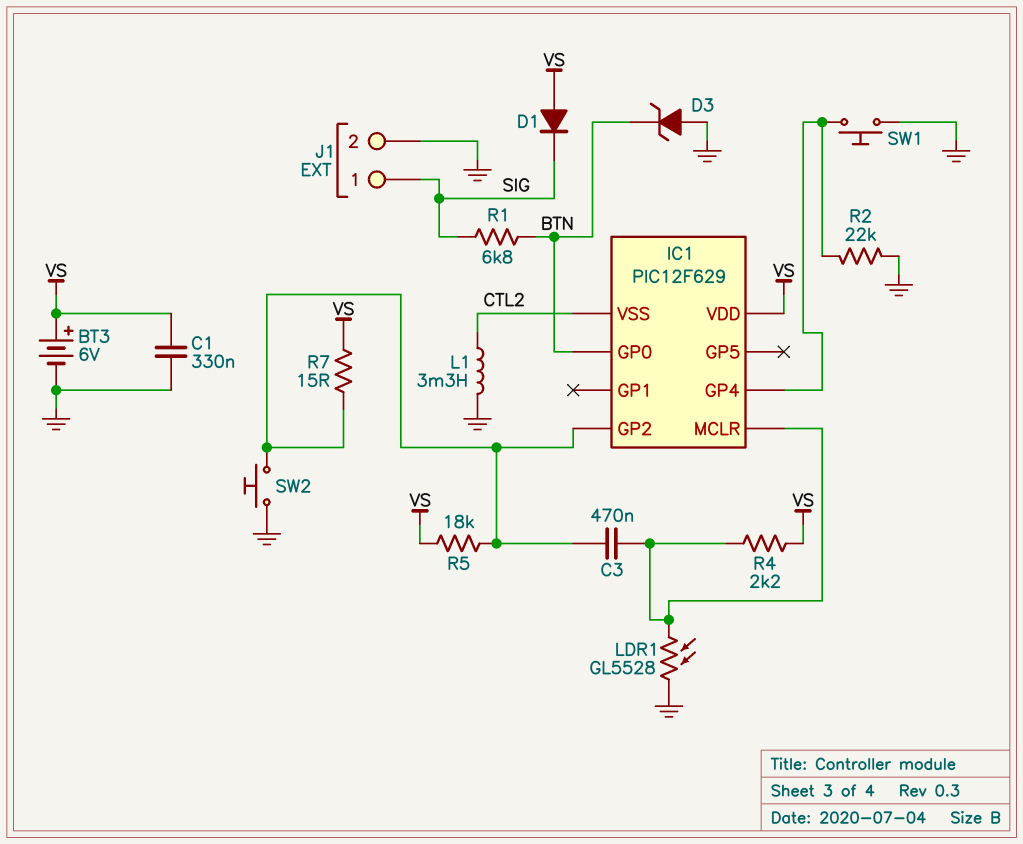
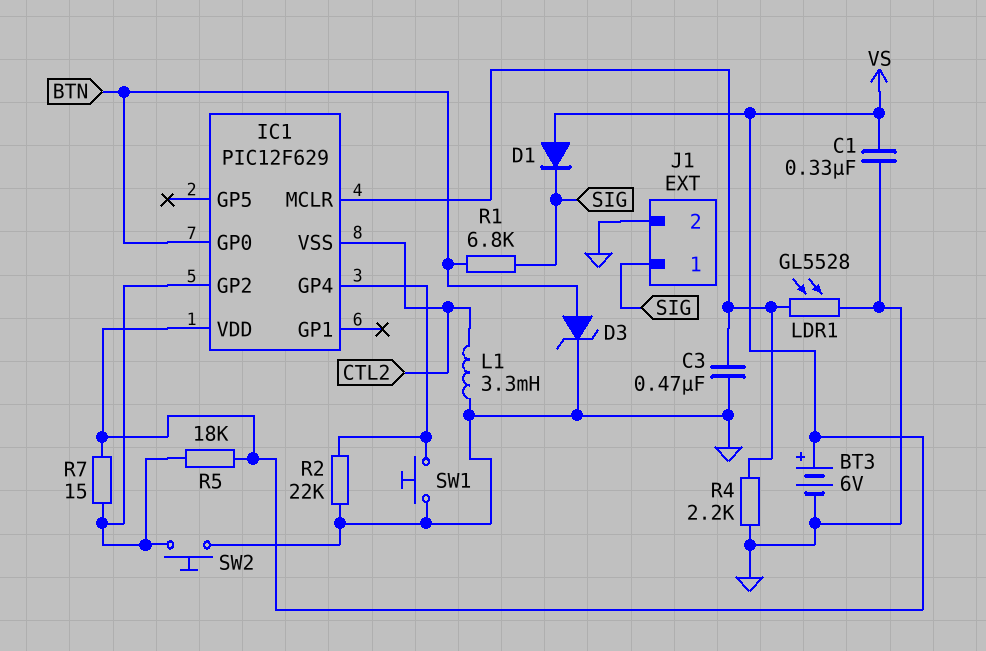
C3: 470nF (IC1/GP2, IC1/MCLR) -> 470nF (GND, IC1/MCLR)
D3: zener (A GND, K BTN) -> zener (A BTN, K GND)
R4: 2.2k (IC1/MCLR, VS) -> 2.2k (GND, IC1/MCLR)

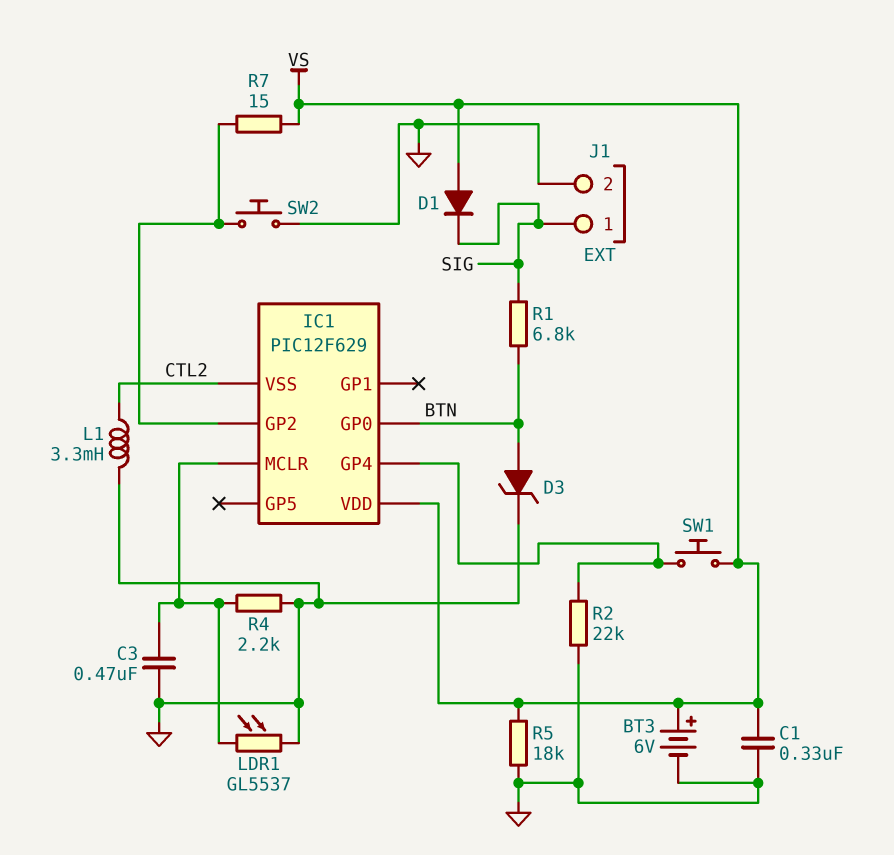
LDR1: GL5528 (GND, IC1/MCLR) -> GL5537 (GND, IC1/MCLR)
R5: 18k (IC1/GP2, VS) -> 18k (GND, VS)
SW1: button (GND, IC1/GP4) -> button (IC1/GP4, VS)

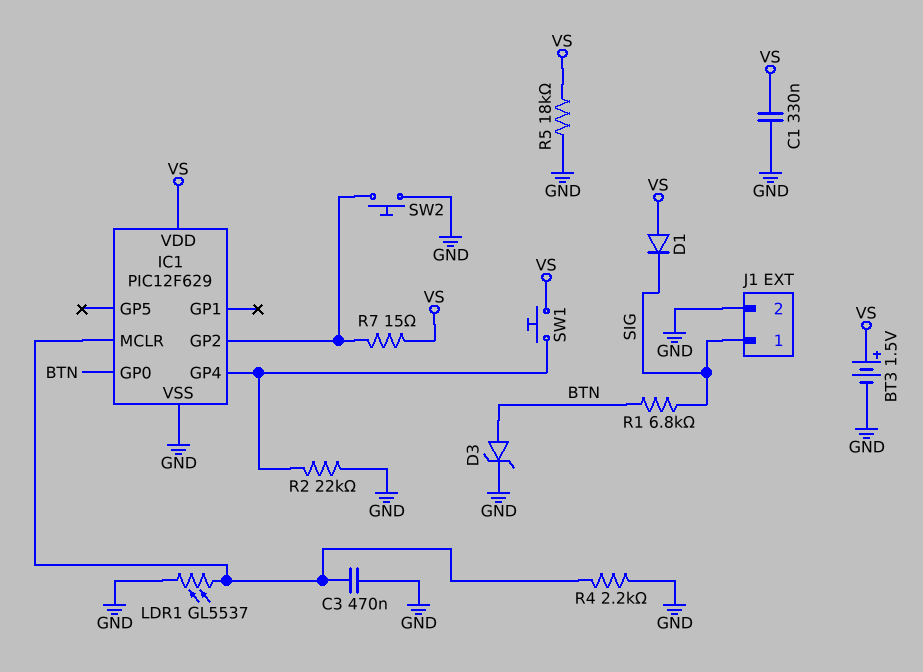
BT3: 6V (plus VS, minus GND) -> 1.5V (plus VS, minus GND)
IC1 pin VSS: CTL2 -> GND
L1: 3.3mH (CTL2, GND) -> none

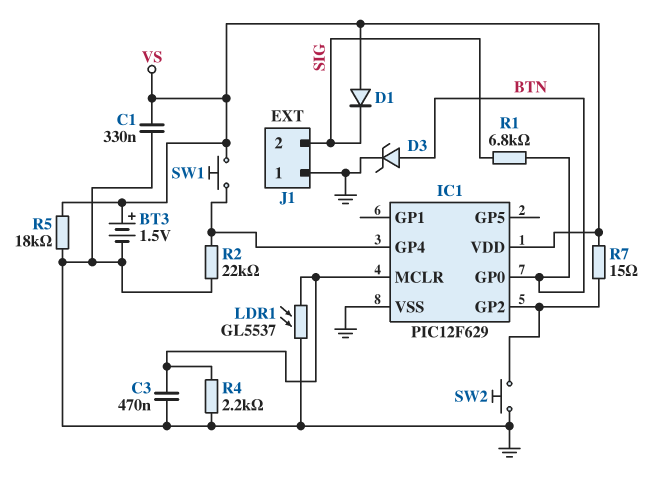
J1 pin 1: SIG -> GND
J1 pin 2: GND -> SIG

